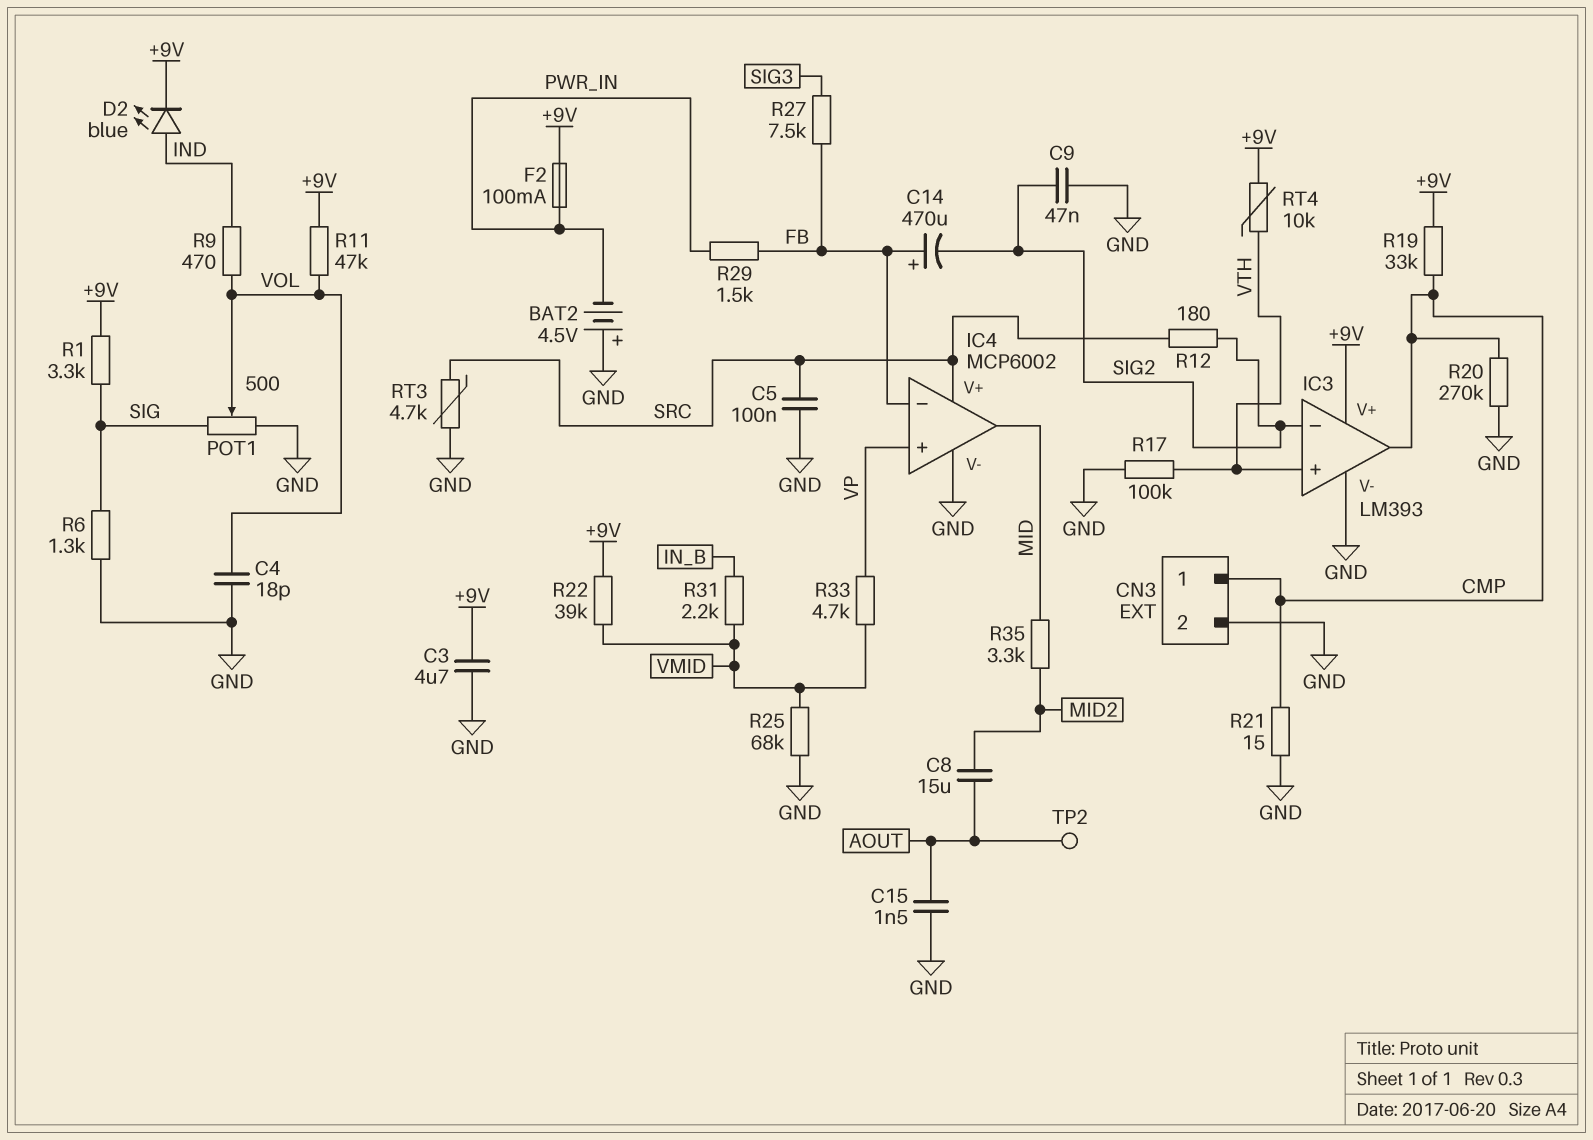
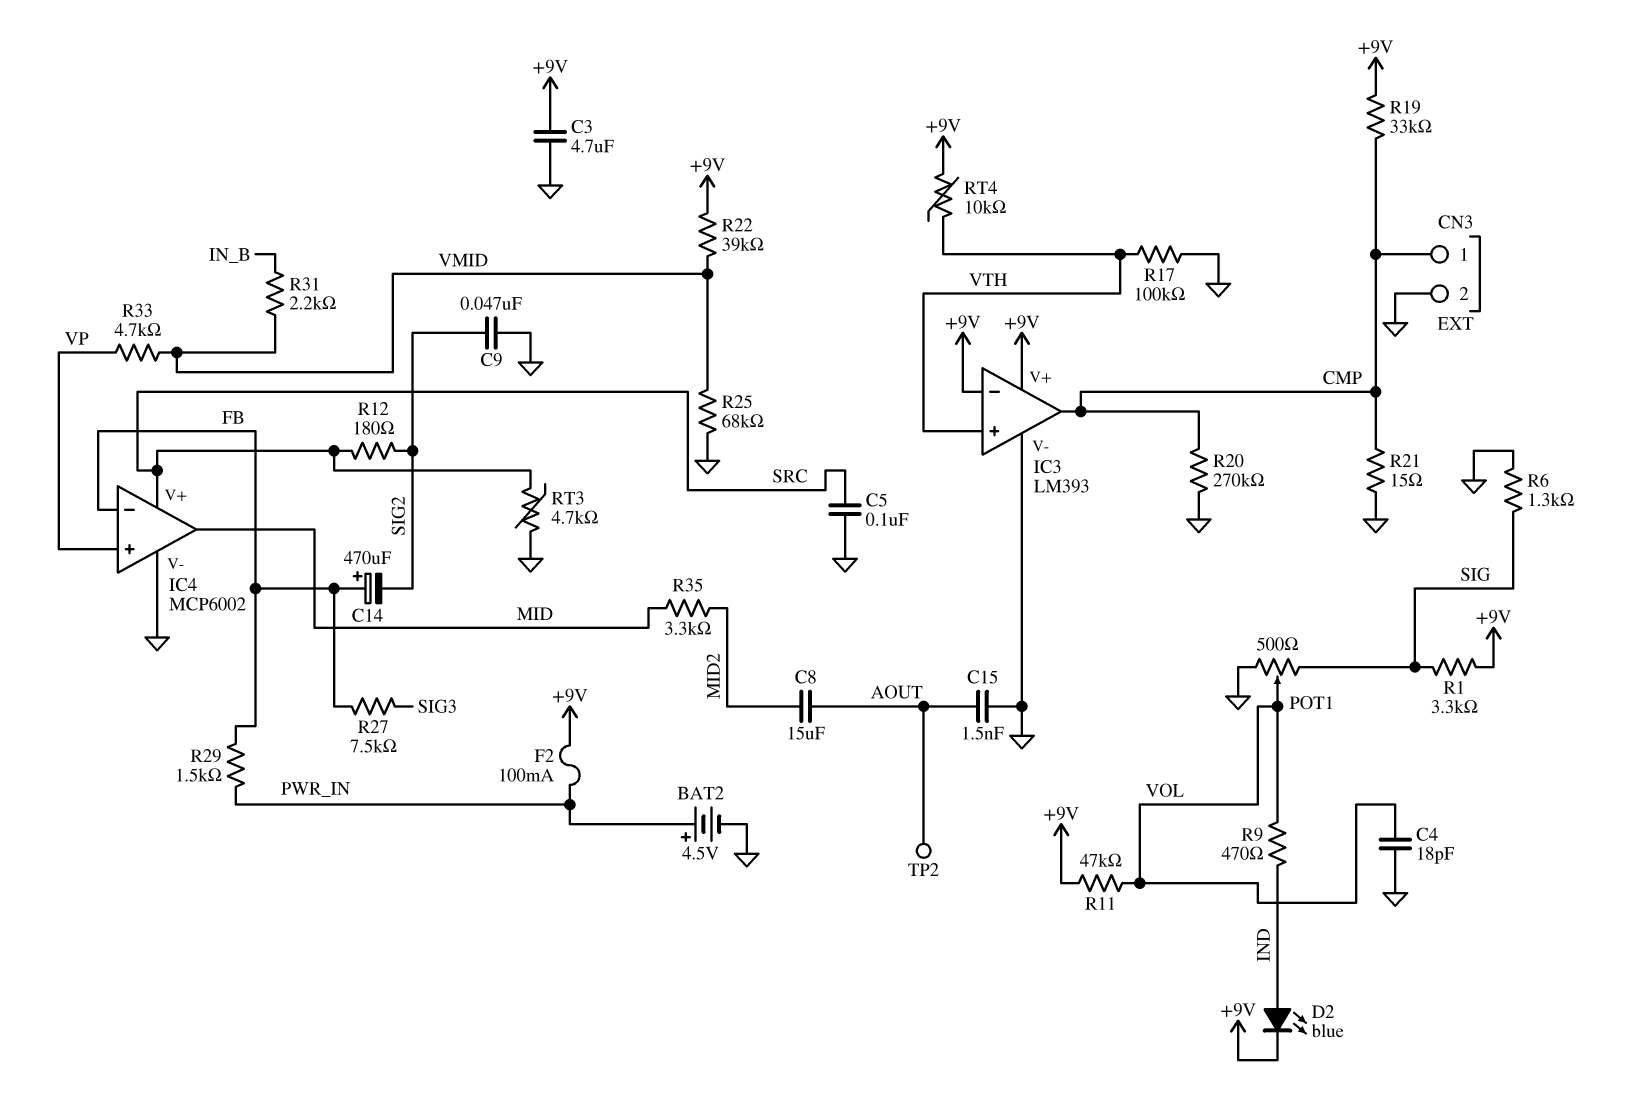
BAT2: 4.5V (plus GND, minus PWR_IN) -> 4.5V (plus PWR_IN, minus GND)
IC3 pin in-: SIG2 -> +9V

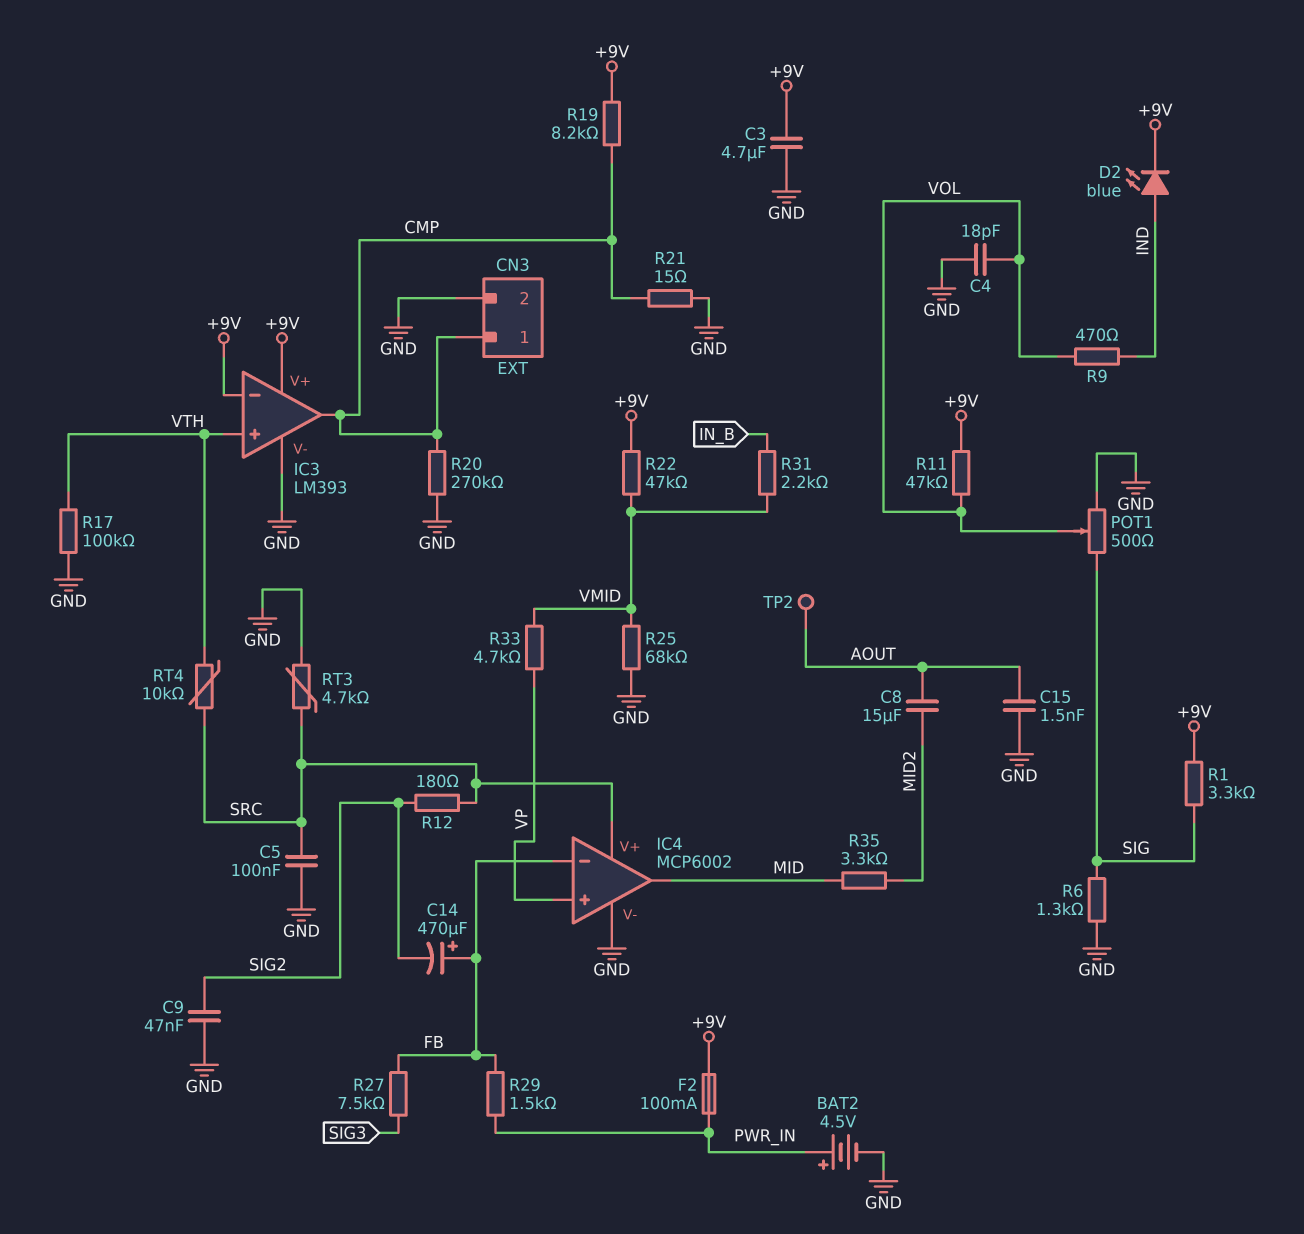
R19: 33k (+9V, CMP) -> 8.2k (+9V, CMP)
R22: 39k (+9V, VMID) -> 47k (+9V, VMID)
RT4: 10k (+9V, VTH) -> 10k (SRC, VTH)

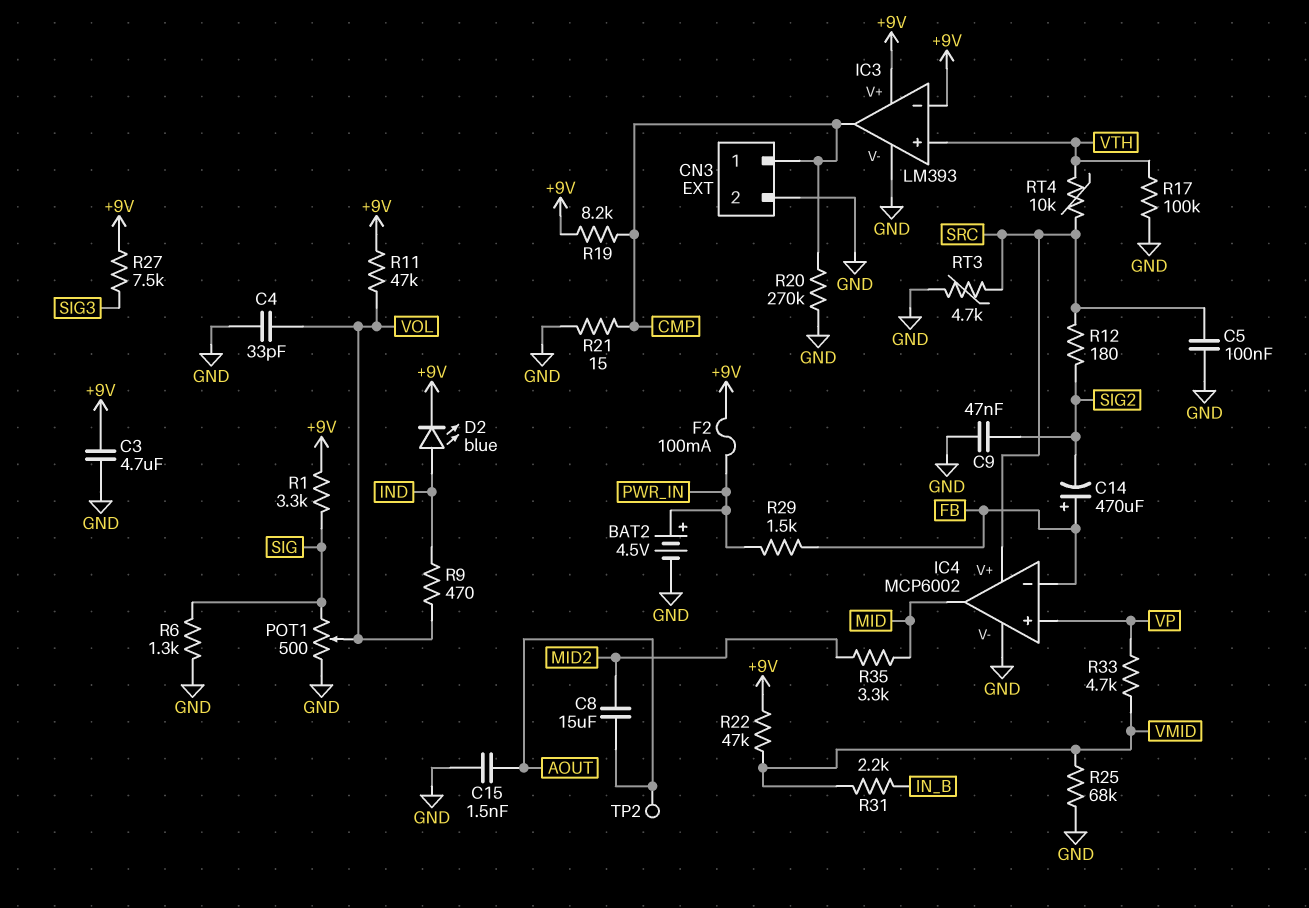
C4: 18pF (GND, VOL) -> 33pF (GND, VOL)
R27: 7.5k (FB, SIG3) -> 7.5k (+9V, SIG3)

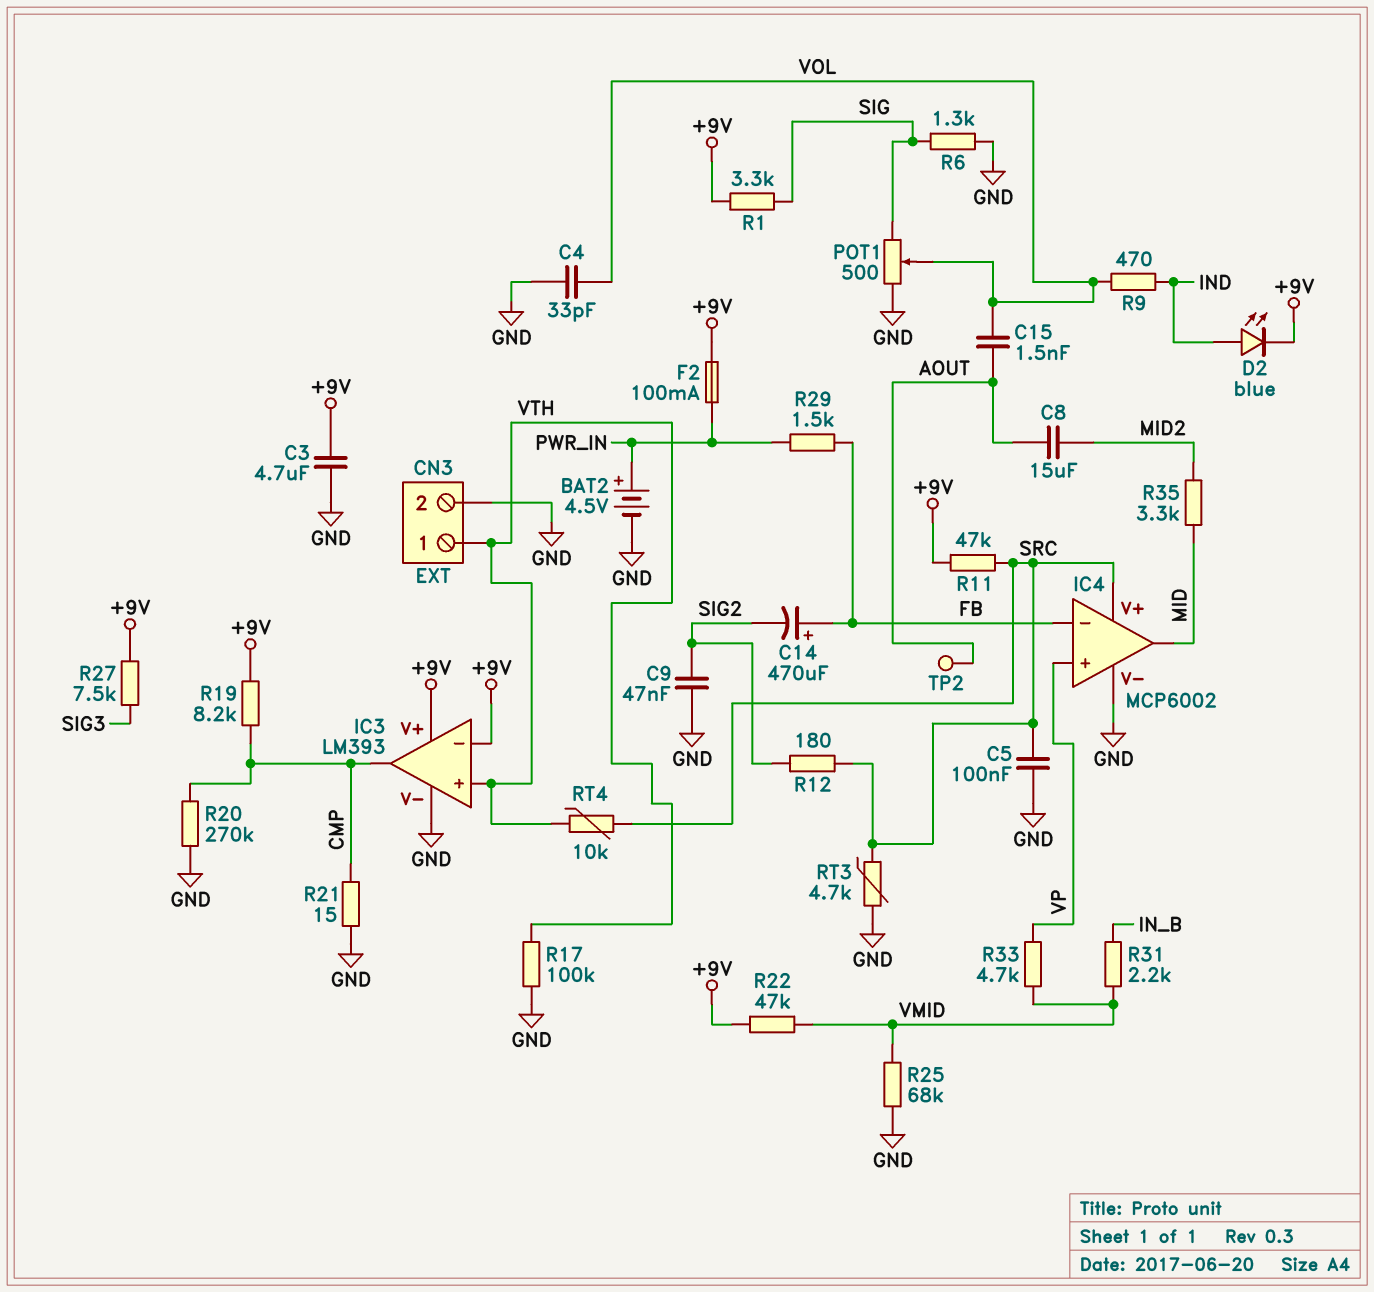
C15: 1.5nF (AOUT, GND) -> 1.5nF (AOUT, VOL)
CN3 pin 1: CMP -> VTH
R11: 47k (+9V, VOL) -> 47k (+9V, SRC)

